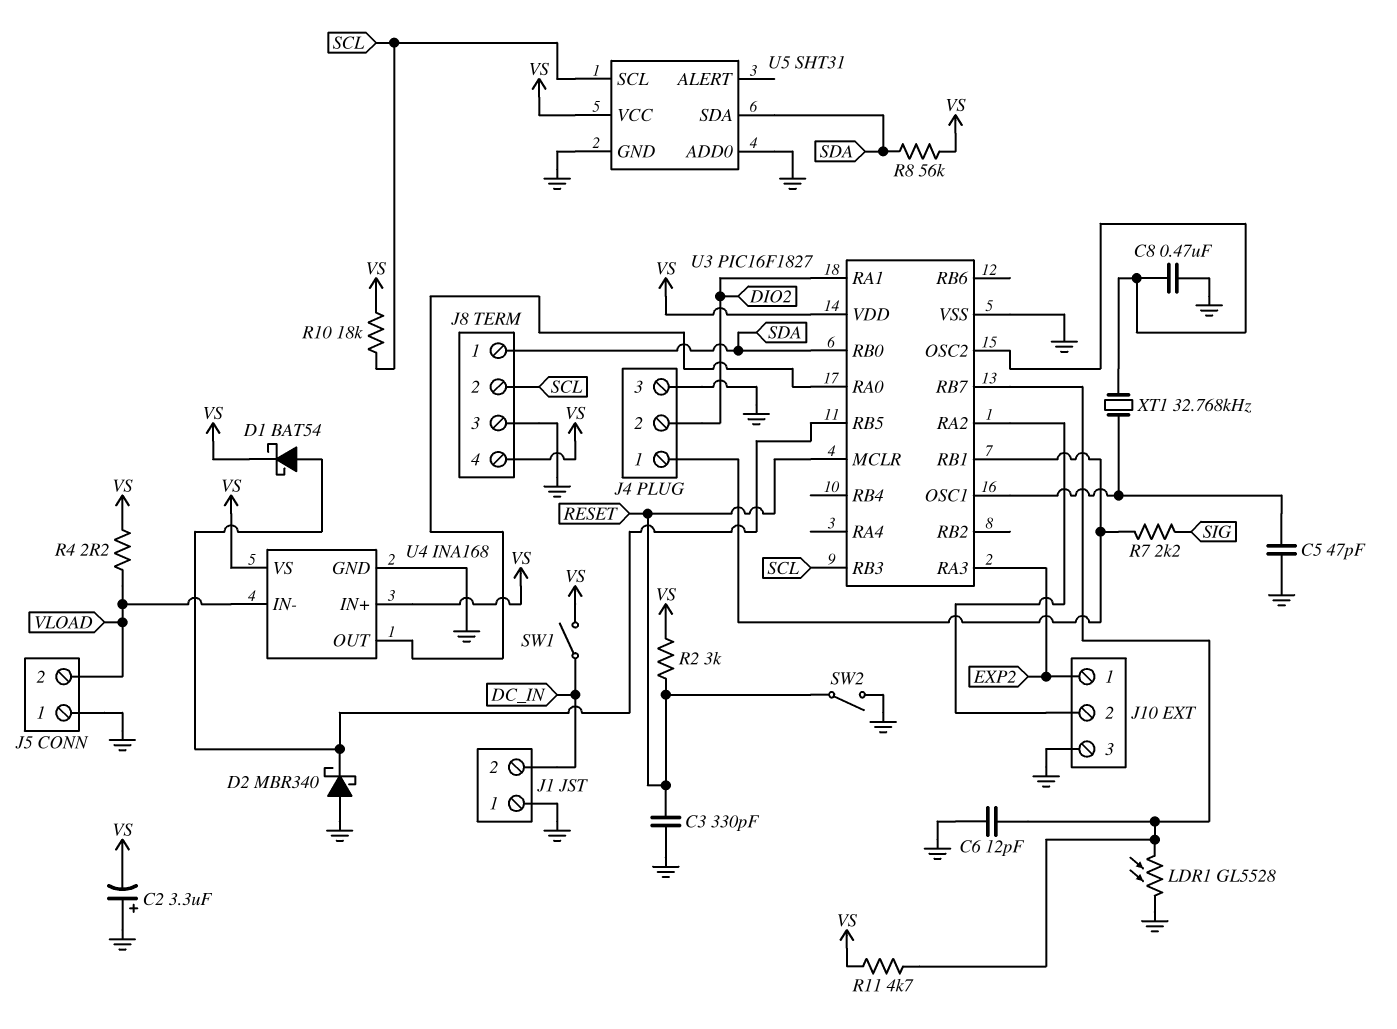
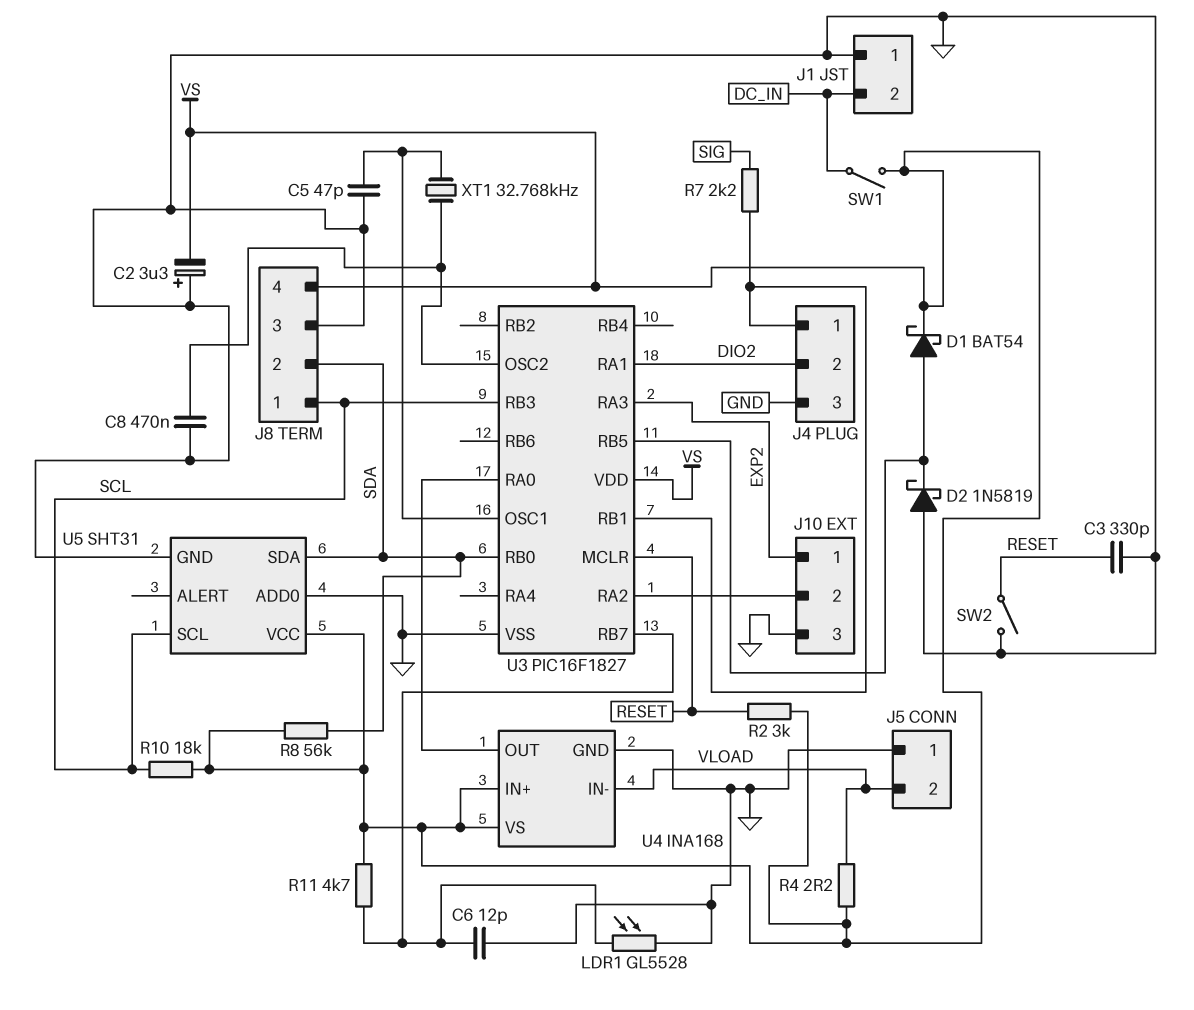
D2: schottky MBR340 (A GND, K U3/RB5) -> schottky 1N5819 (A GND, K U3/RB5)
J8 pin 1: SDA -> SCL
J8 pin 2: SCL -> SDA

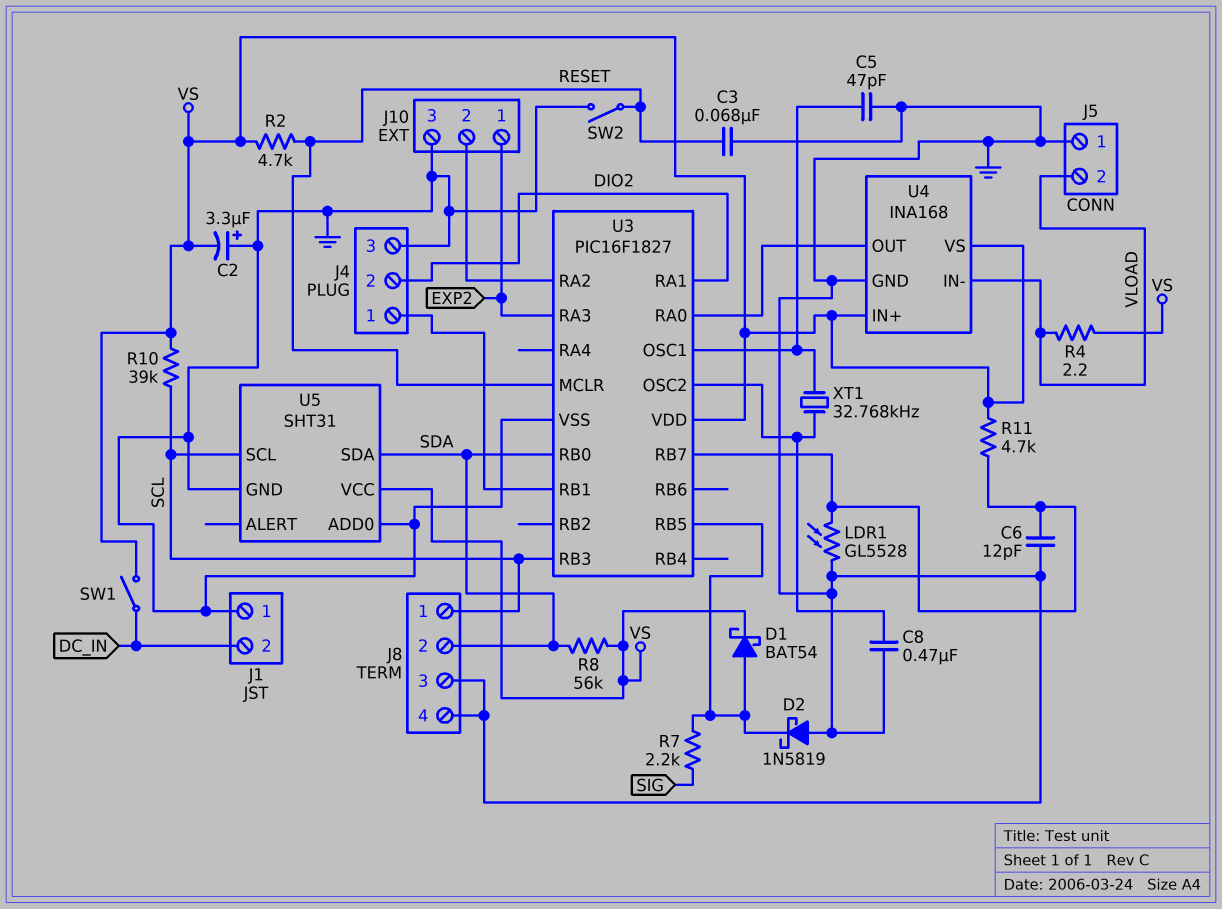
C3: 330pF (GND, RESET) -> 68nF (GND, RESET)
J8 pin 4: VS -> GND
R2: 3k (RESET, VS) -> 4.7k (RESET, VS)
R7: 2.2k (J4/1, SIG) -> 2.2k (SIG, U3/RB5)
R10: 18k (SCL, VS) -> 39k (SCL, VS)

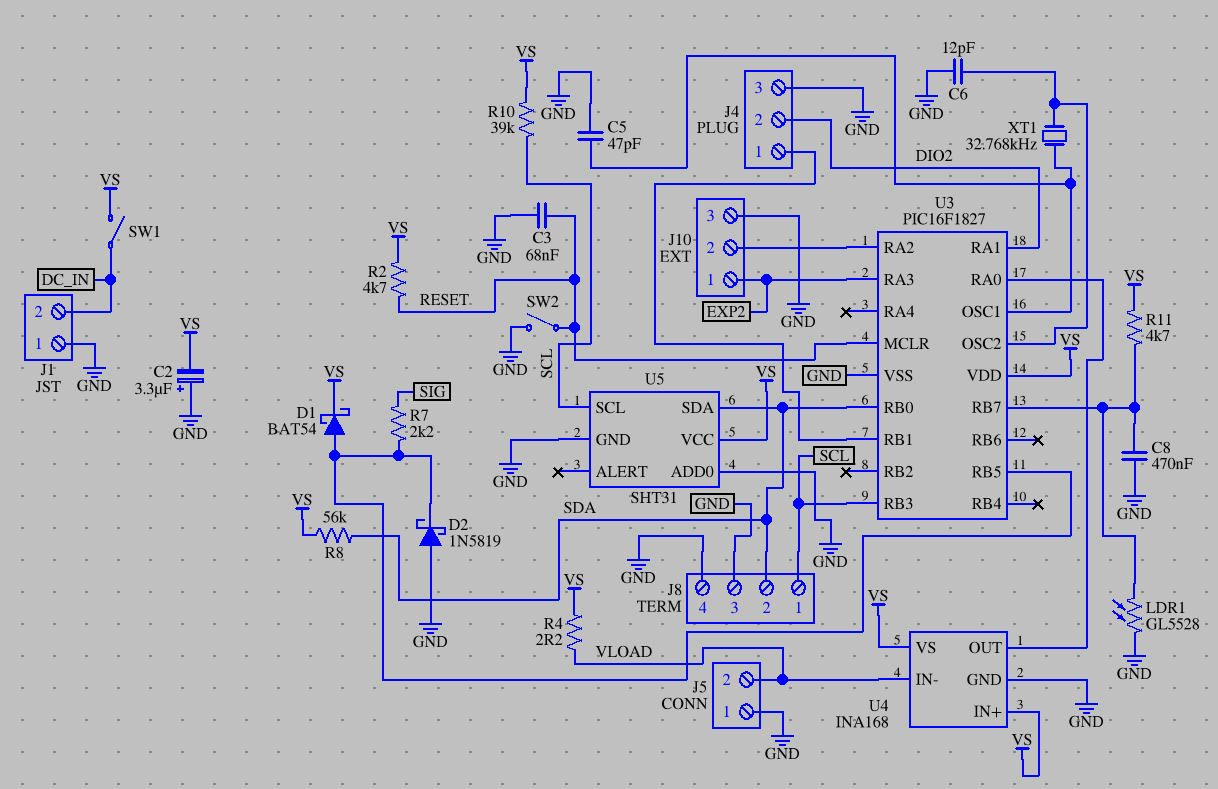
C6: 12pF (GND, U3/RB7) -> 12pF (GND, U3/OSC2)
C8: 470nF (GND, U3/OSC2) -> 470nF (GND, U3/RB7)

